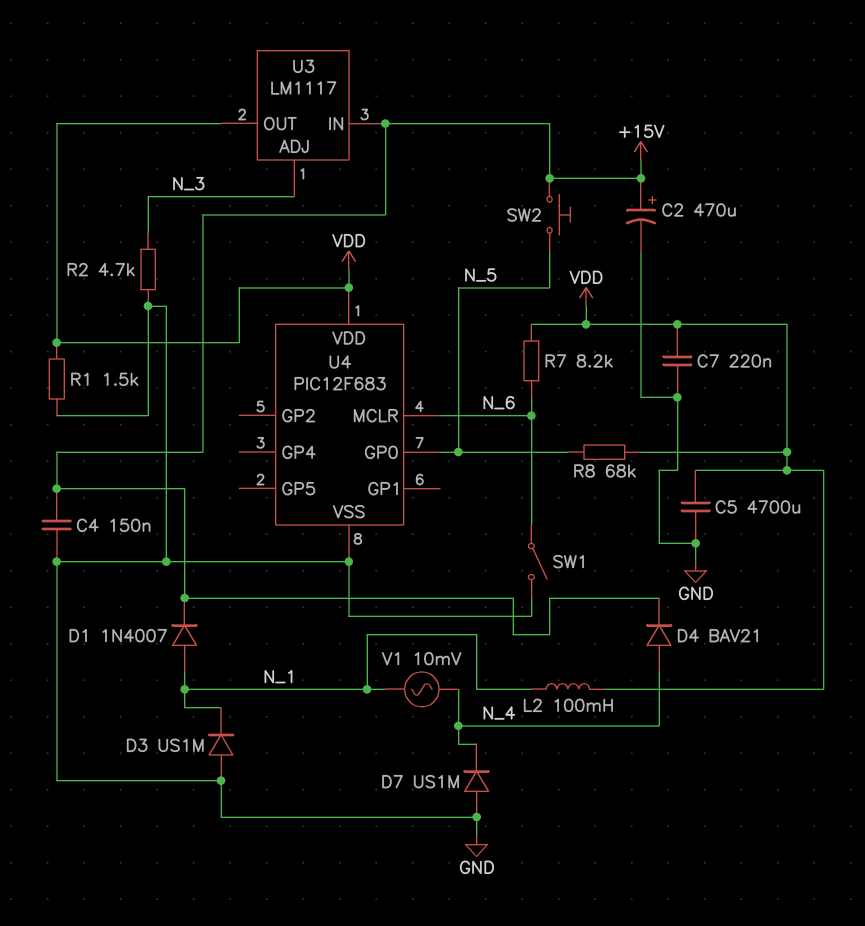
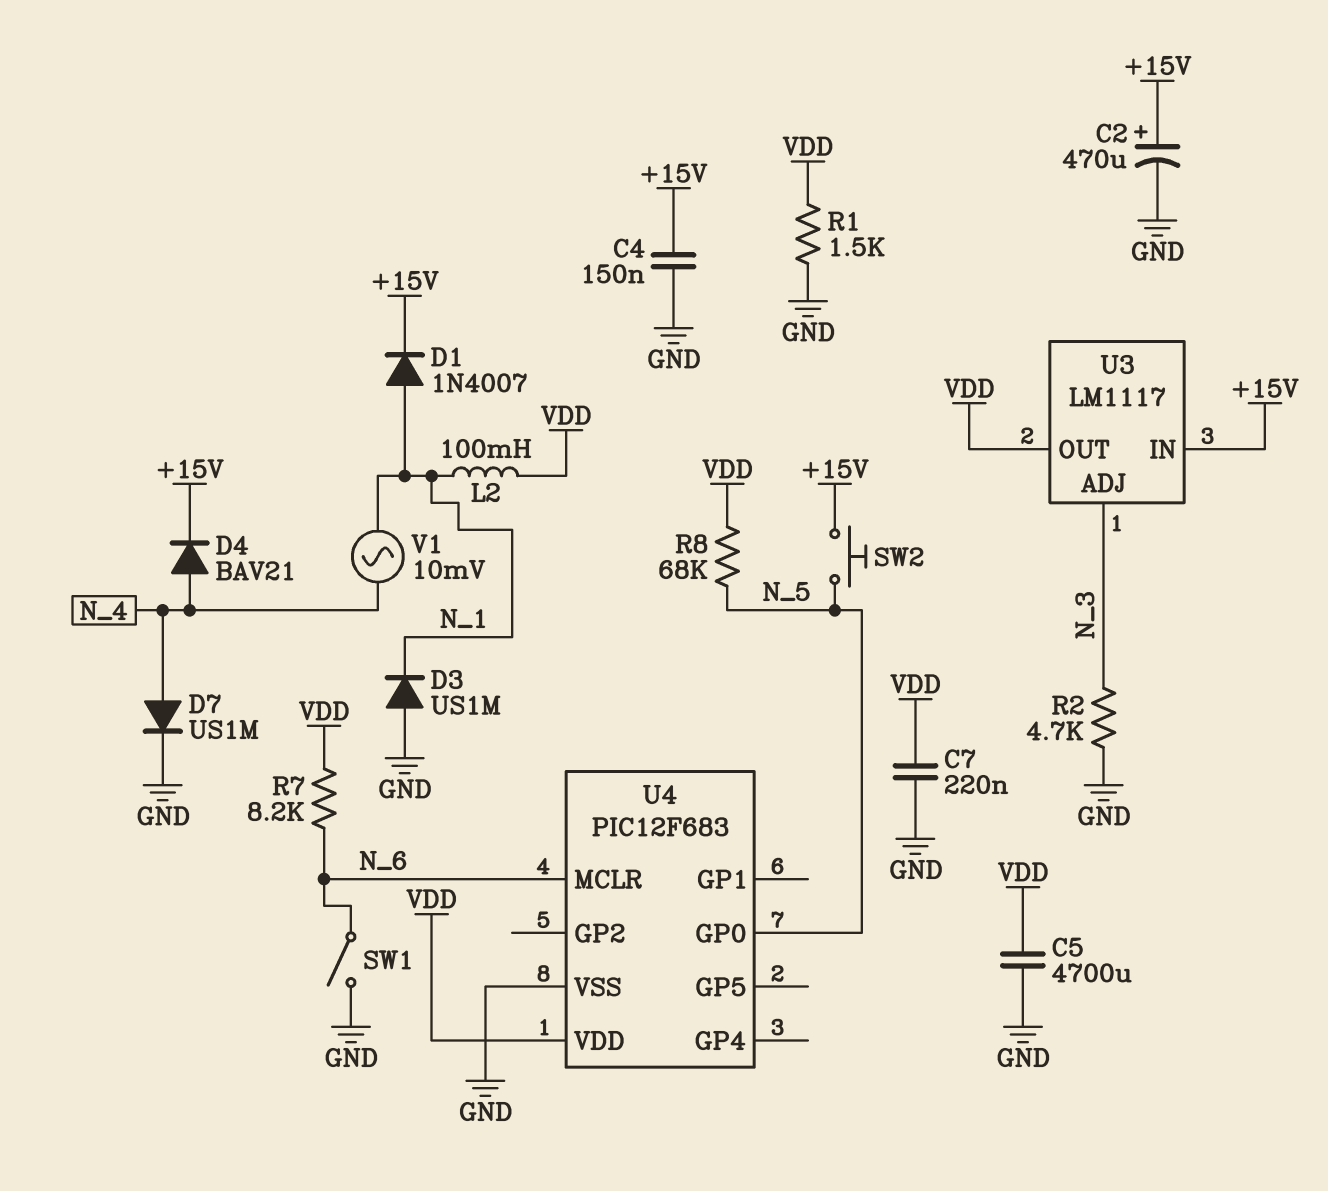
D7: diode US1M (A GND, K N_4) -> diode US1M (A N_4, K GND)

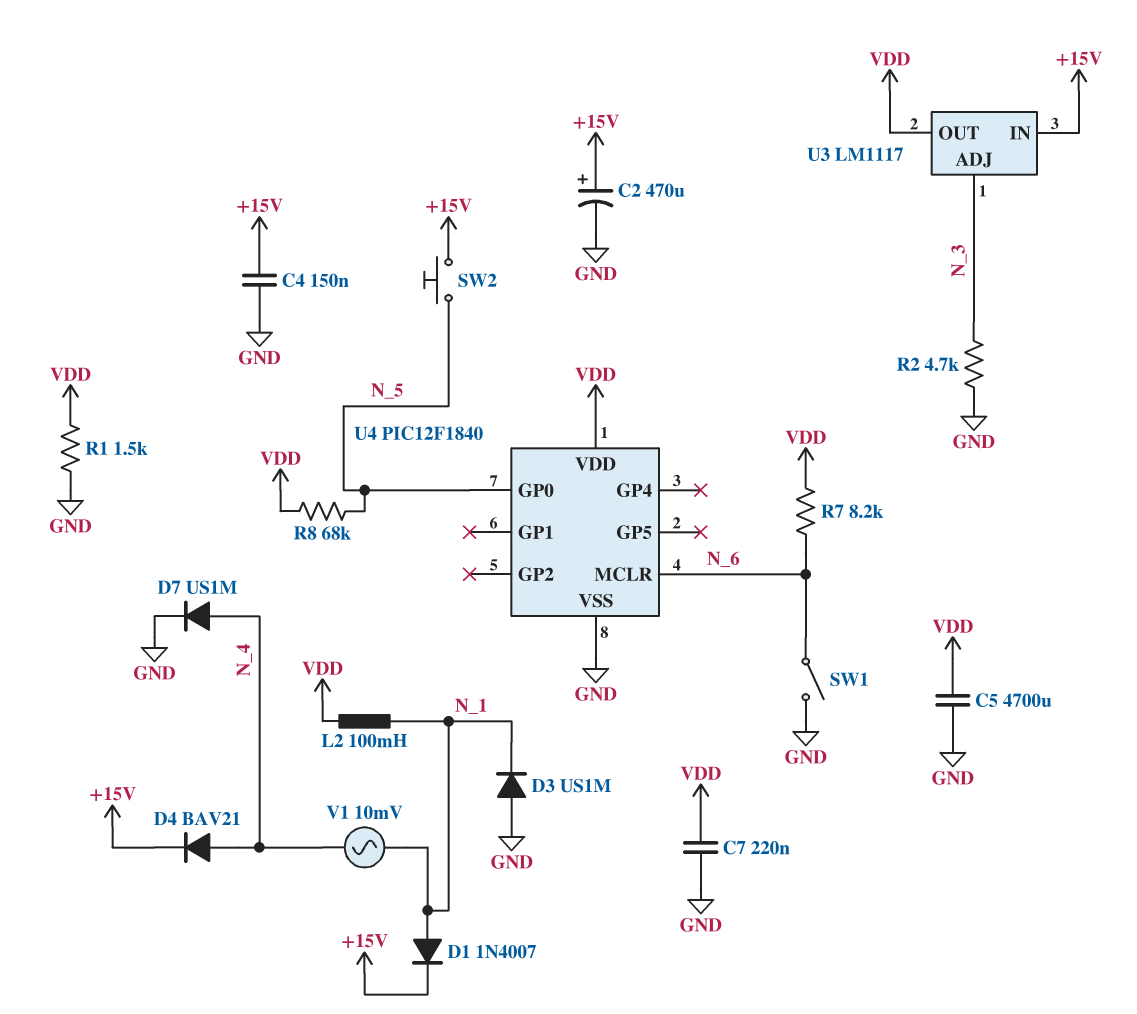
U4: PIC12F683 -> PIC12F1840

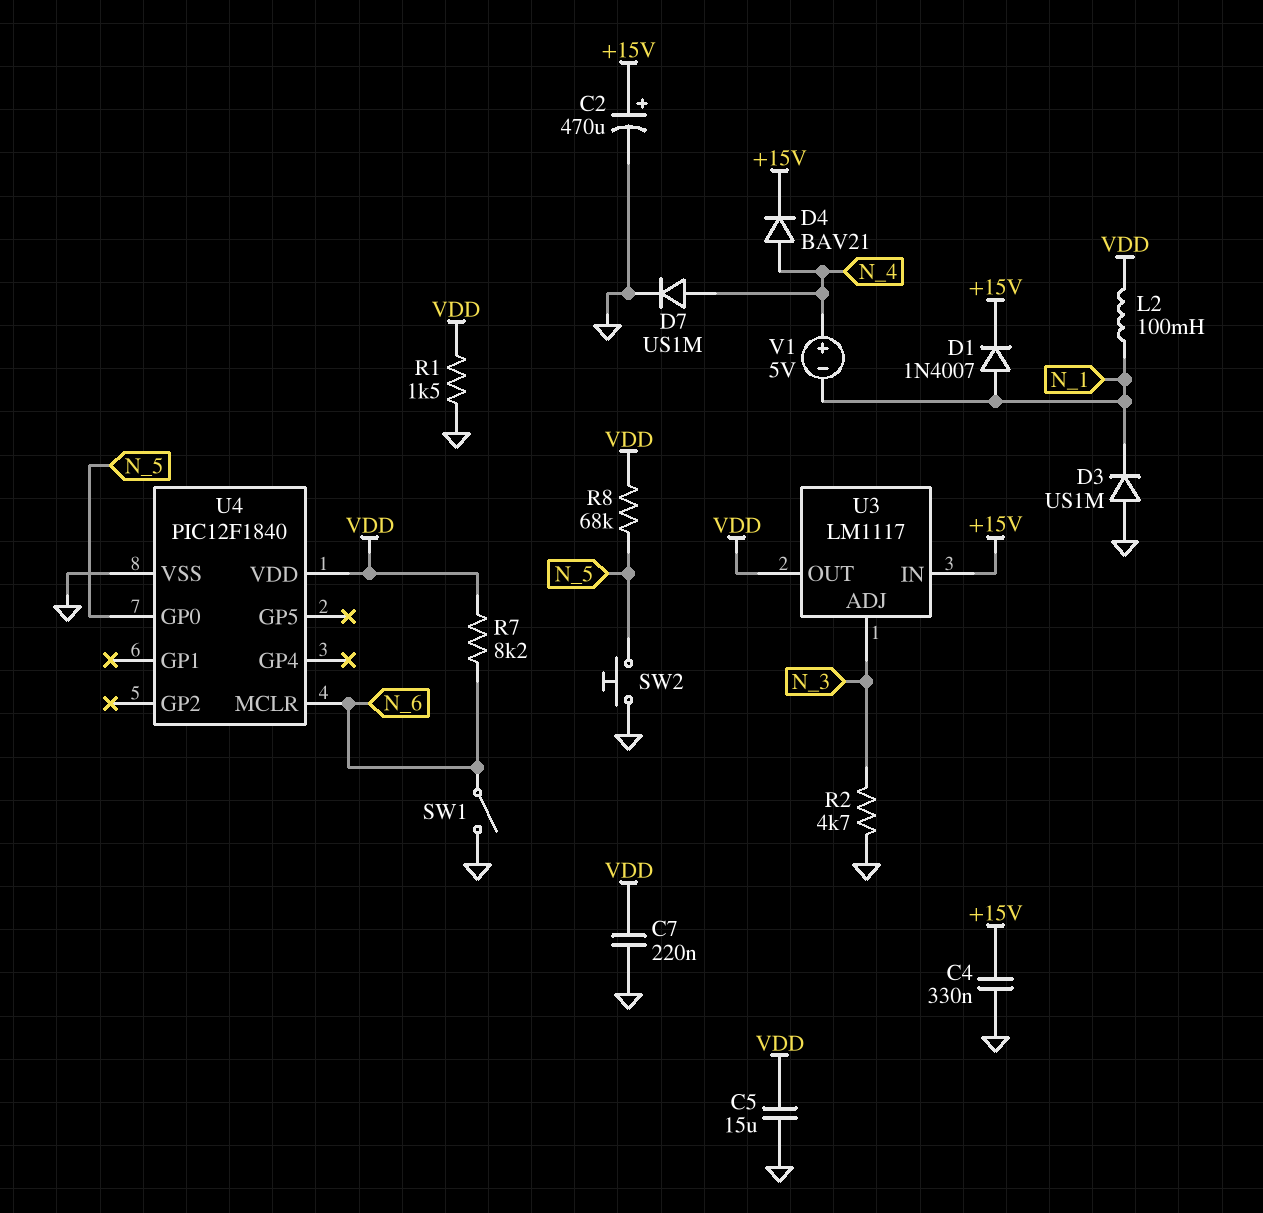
C4: 150nF (+15V, GND) -> 330nF (+15V, GND)
C5: 4700uF (GND, VDD) -> 15uF (GND, VDD)
SW2: button (+15V, N_5) -> button (GND, N_5)
V1: AC 10mV (N_1, N_4) -> 5V (plus N_4, minus N_1)

